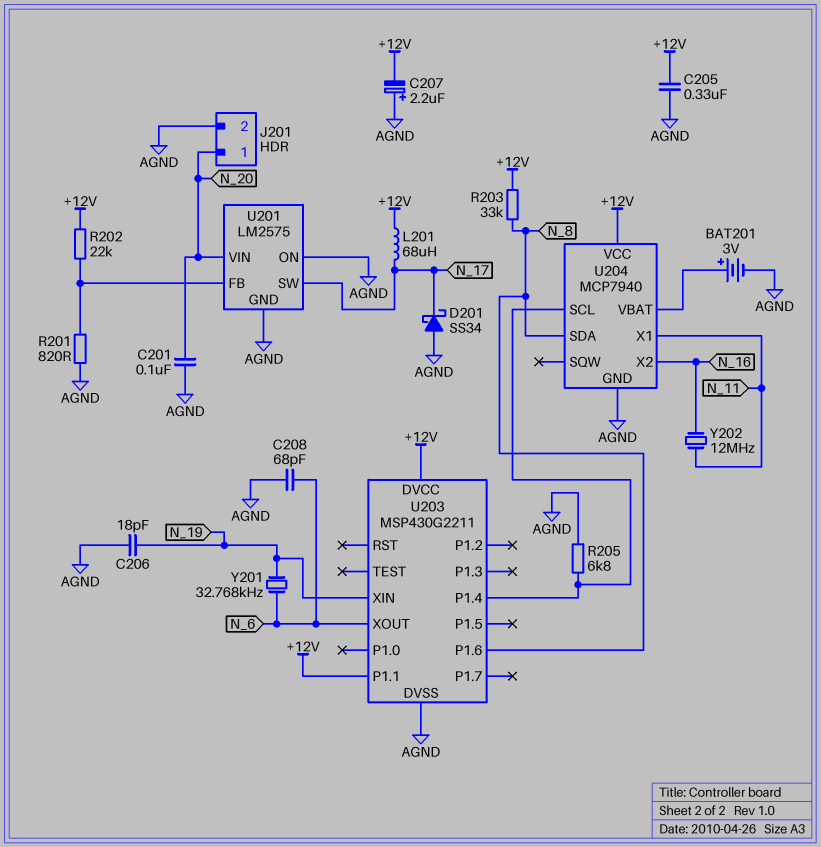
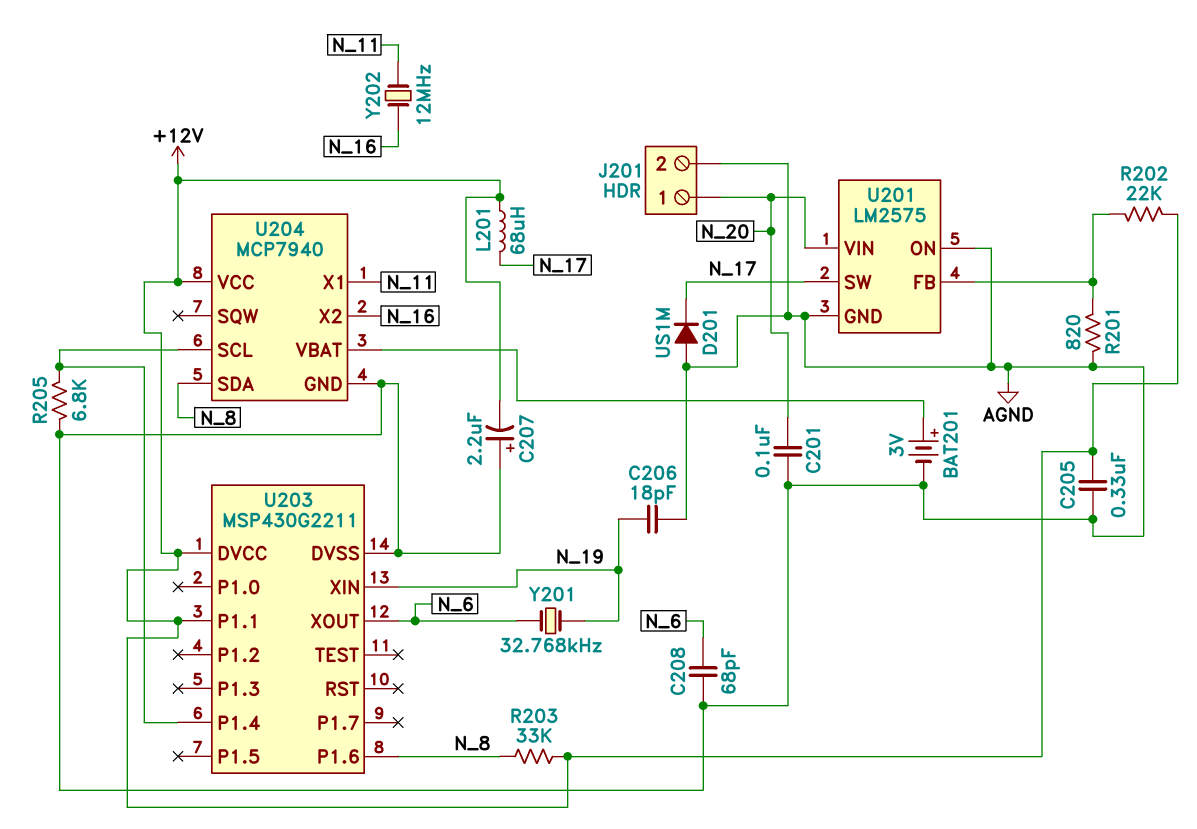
D201: schottky SS34 (A AGND, K N_17) -> diode US1M (A AGND, K N_17)

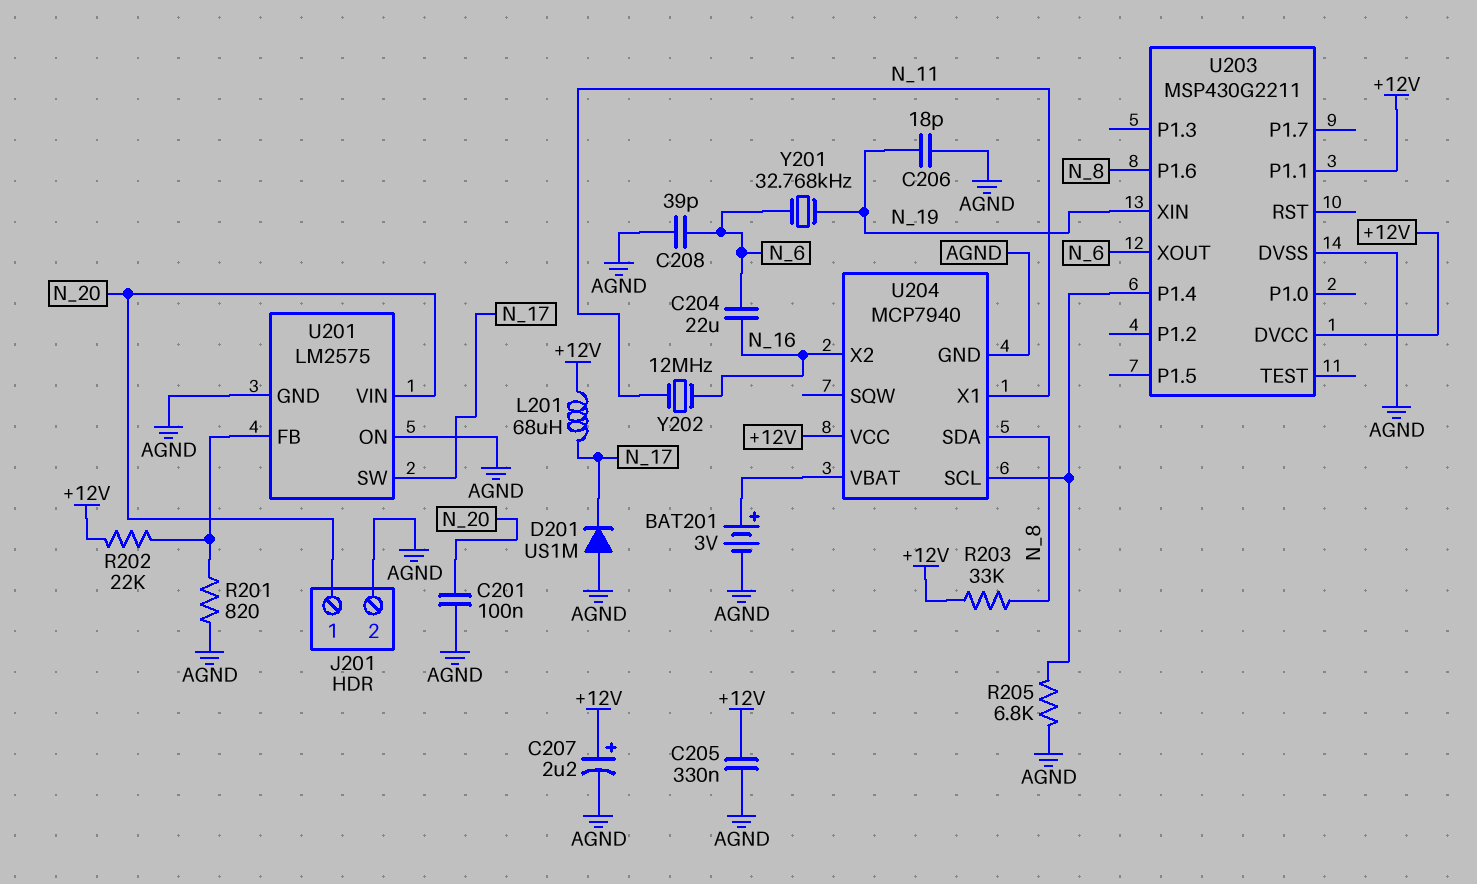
C204: none -> 22uF (N_6, N_16)
C207: 2.2uF (plus AGND, minus +12V) -> 2.2uF (plus +12V, minus AGND)
C208: 68pF (AGND, N_6) -> 39pF (AGND, N_6)

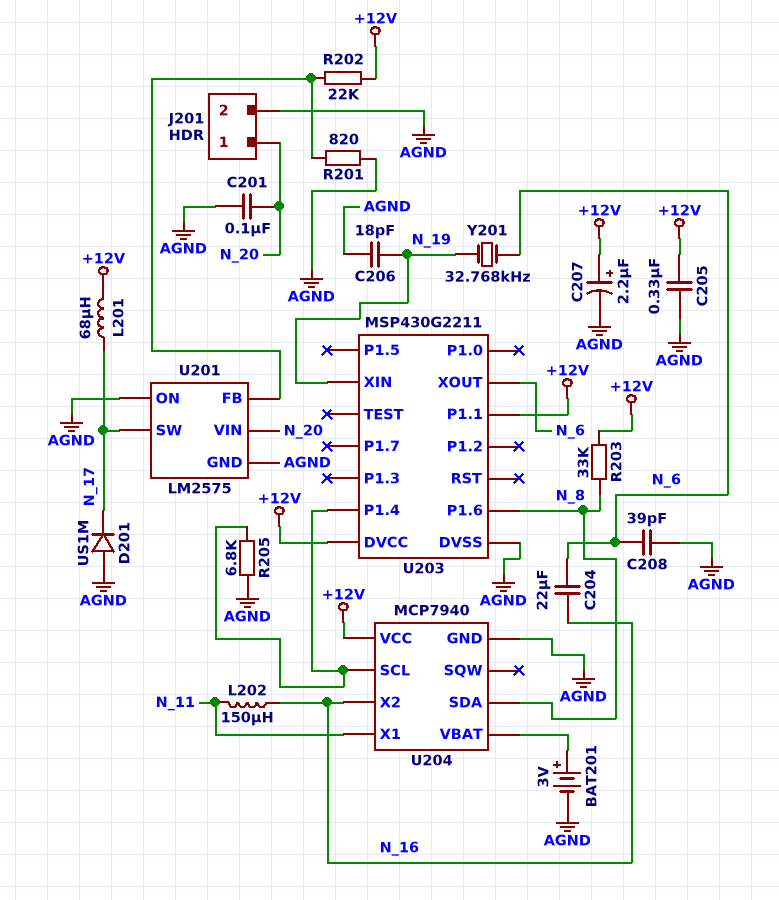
L202: none -> 150uH (N_11, N_16)
Y202: 12MHz (N_11, N_16) -> none

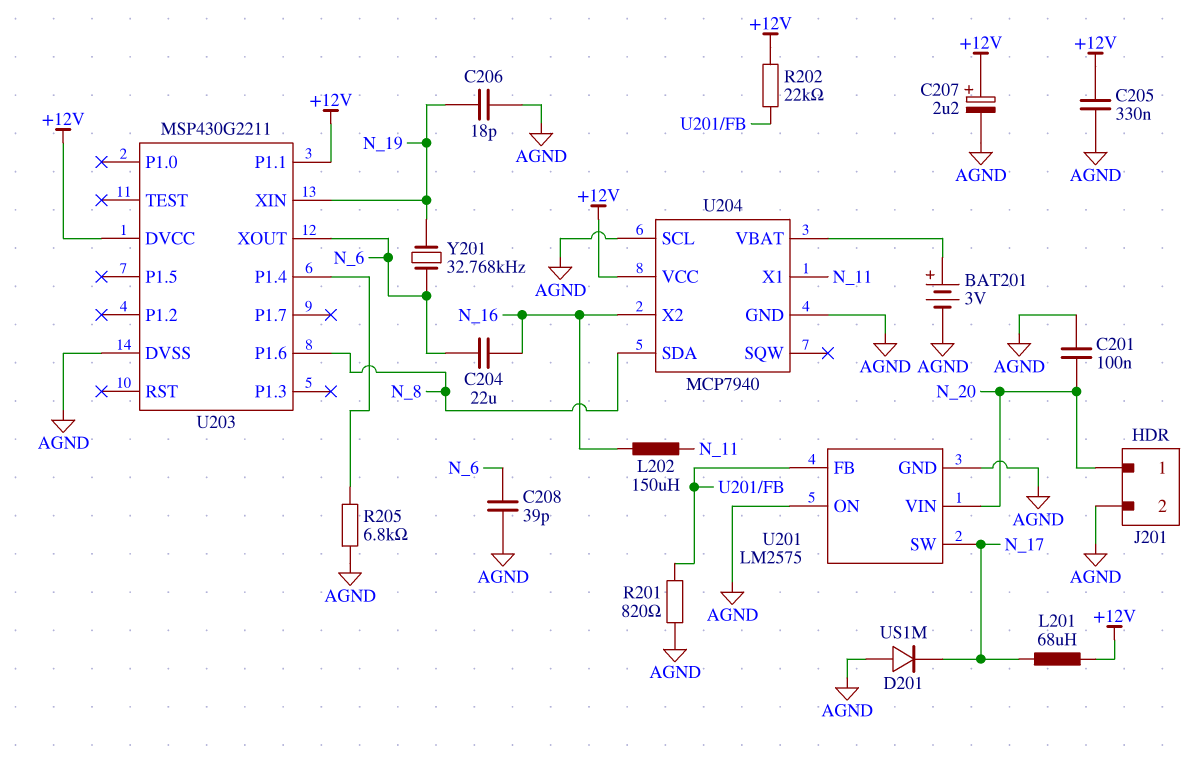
R203: 33k (+12V, N_8) -> none
U204 pin SCL: U203/P1.4 -> AGND

